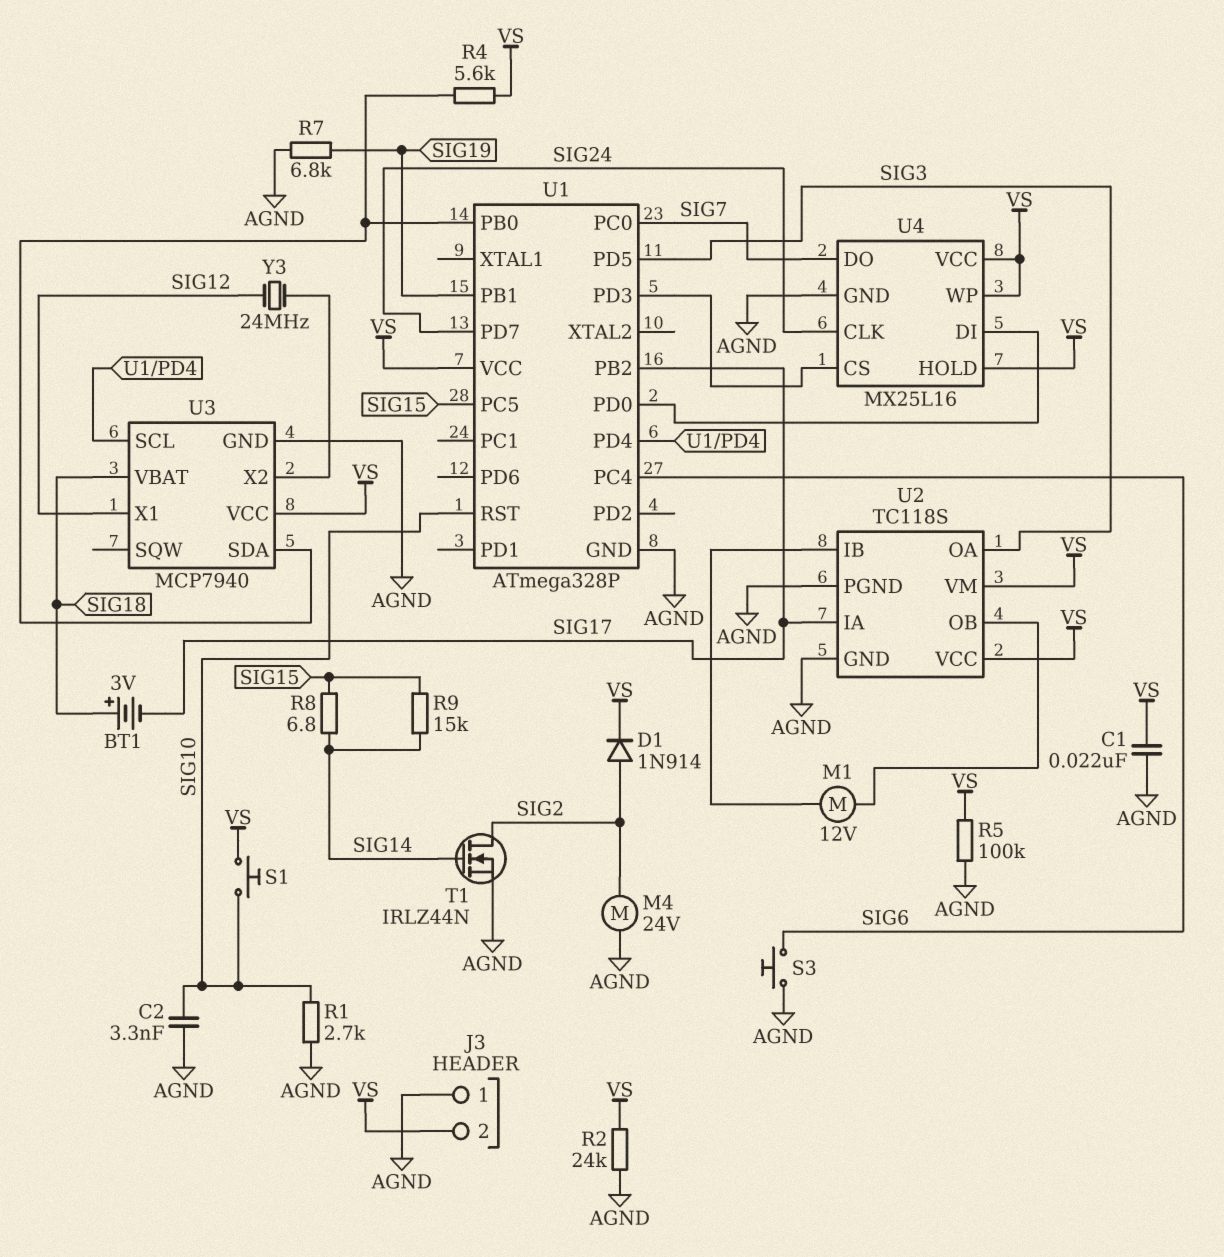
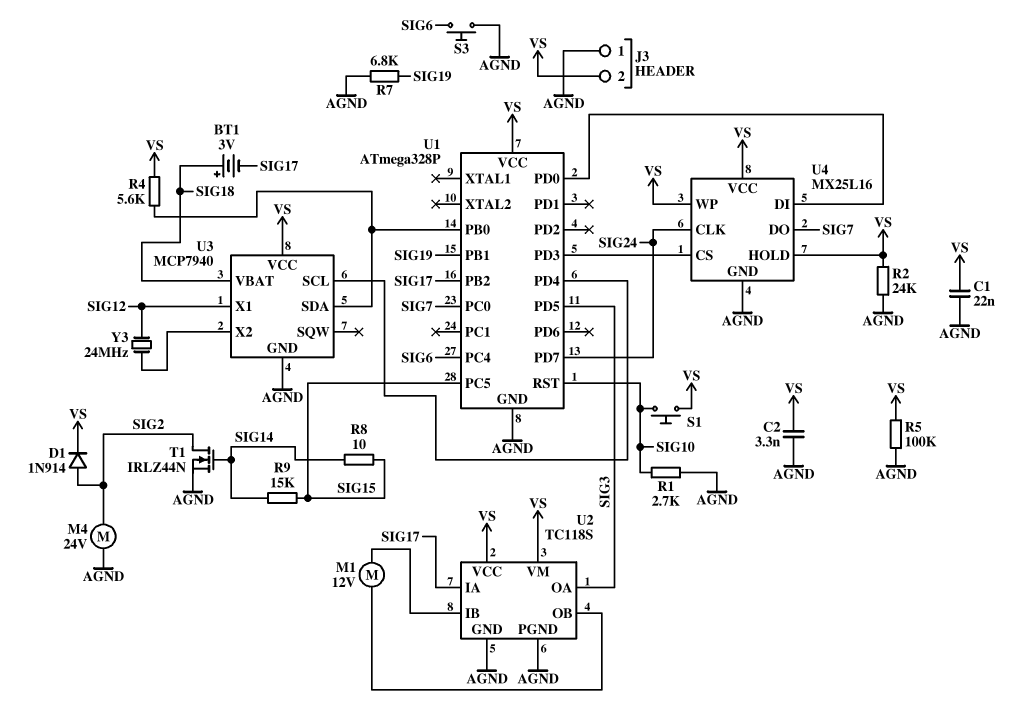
C2: 3.3nF (AGND, SIG10) -> 3.3nF (AGND, VS)
R8: 6.8 (SIG14, SIG15) -> 10 (SIG14, SIG15)

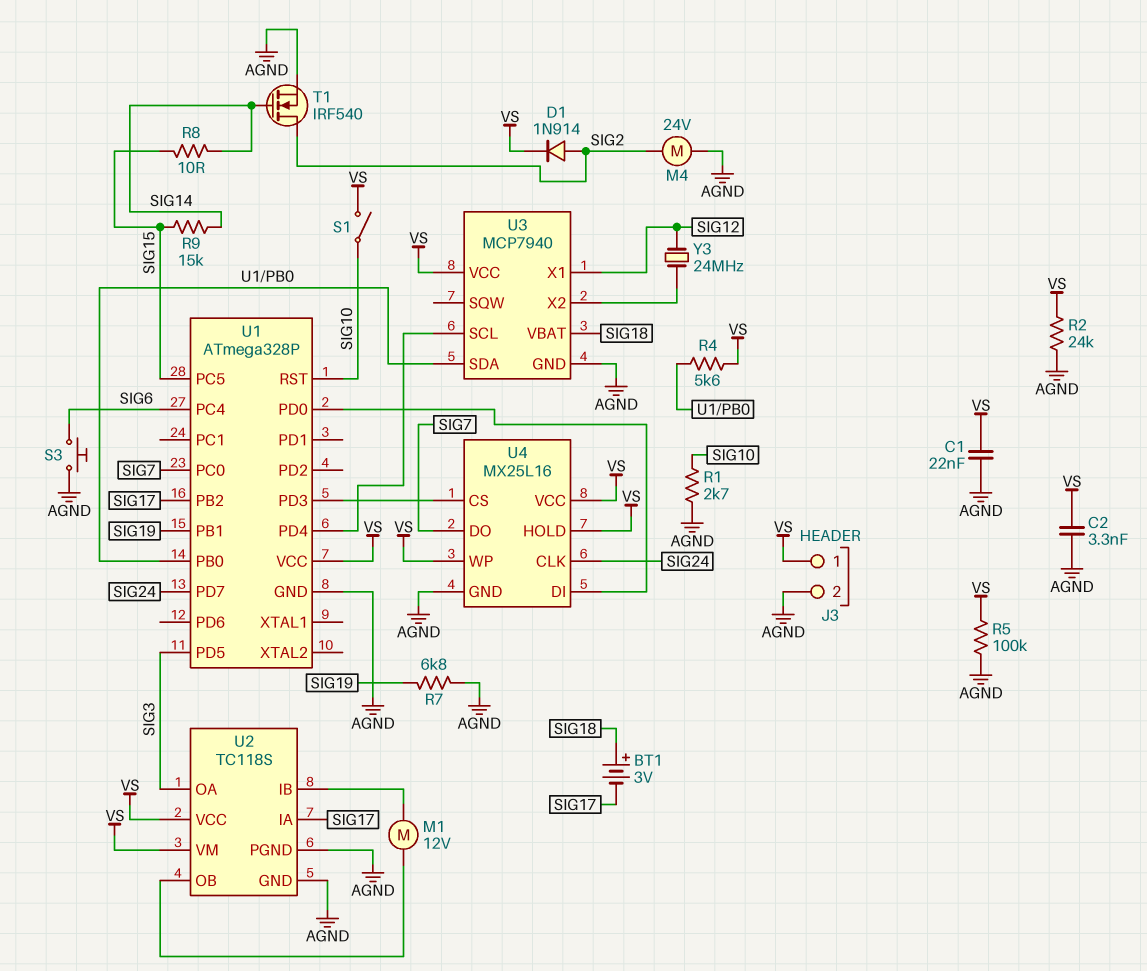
J3 pin 1: AGND -> VS
J3 pin 2: VS -> AGND
S1: button (SIG10, VS) -> switch (SIG10, VS)
T1: NMOS IRLZ44N (G SIG14, D SIG2, S AGND) -> NMOS IRF540 (G SIG14, D SIG2, S AGND)

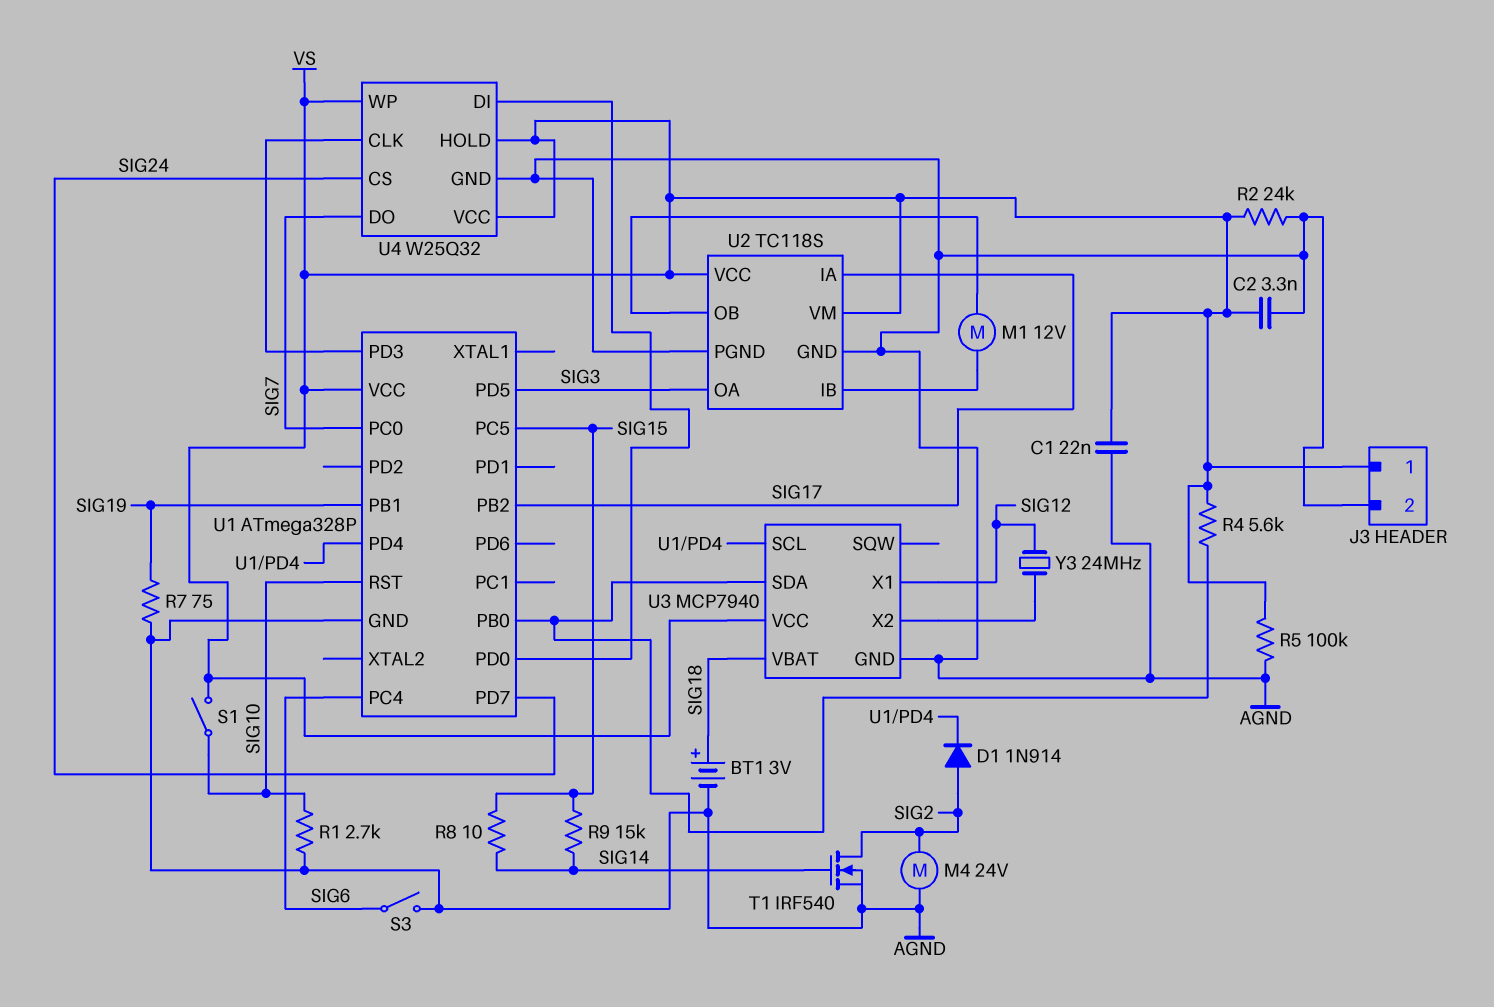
BT1: 3V (plus SIG18, minus SIG17) -> 3V (plus SIG18, minus AGND)
D1: diode 1N914 (A SIG2, K VS) -> diode 1N914 (A SIG2, K U1/PD4)
R7: 6.8k (AGND, SIG19) -> 75 (AGND, SIG19)
S3: button (AGND, SIG6) -> switch (AGND, SIG6)
U4: MX25L16 -> W25Q32
U4 pin CLK: SIG24 -> U1/PD3
U4 pin CS: U1/PD3 -> SIG24

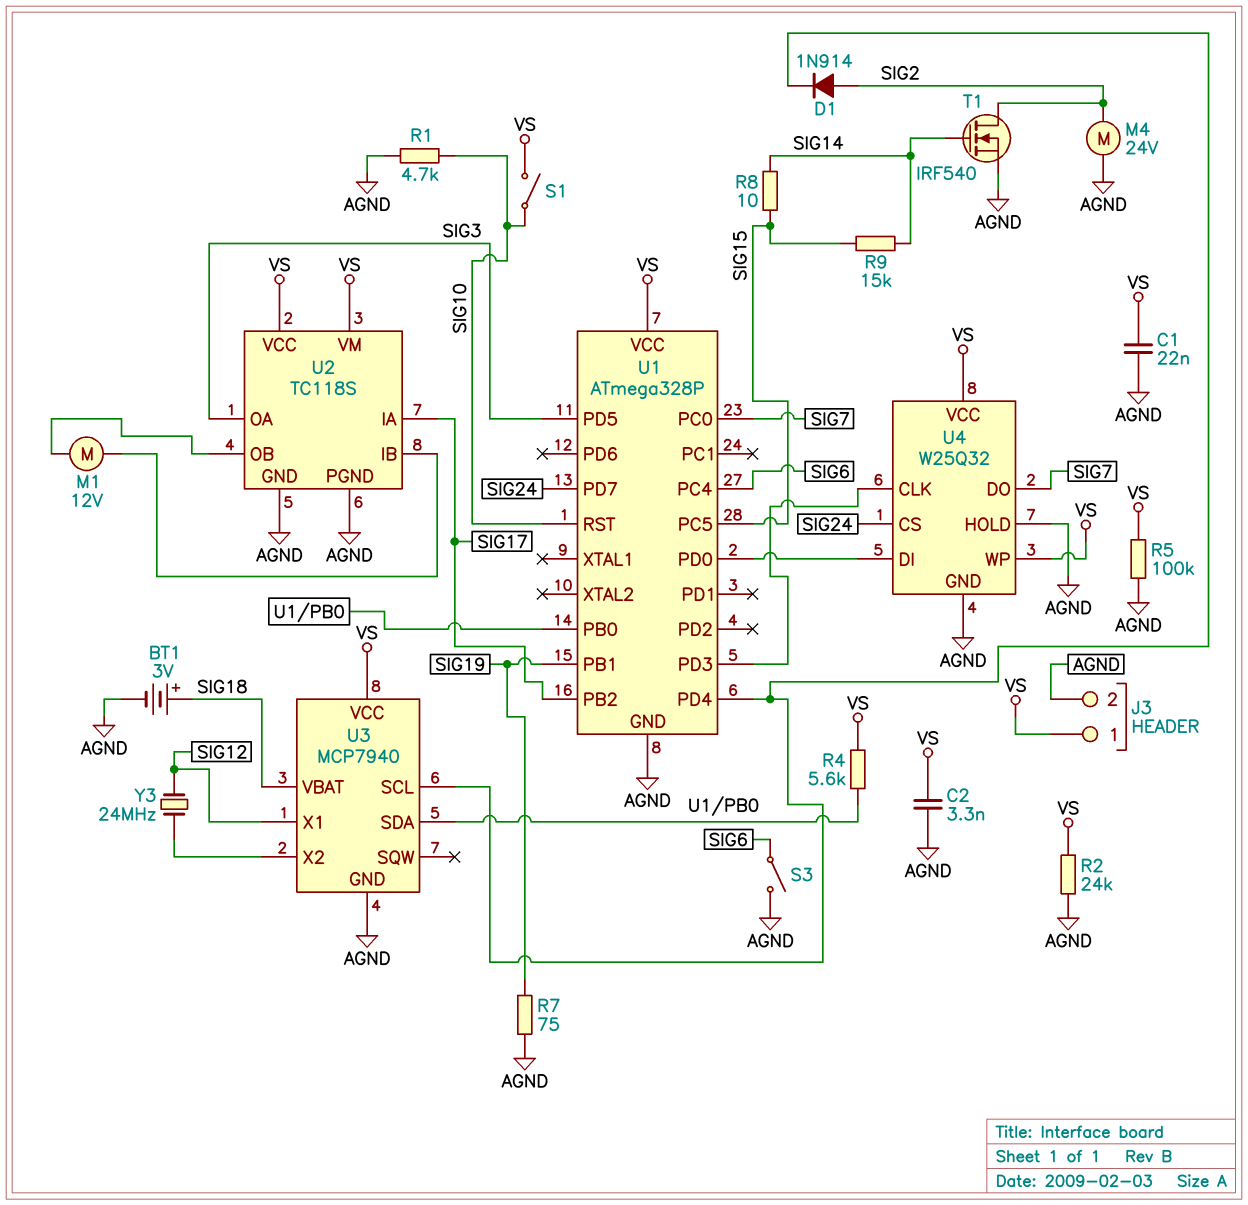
R1: 2.7k (AGND, SIG10) -> 4.7k (AGND, SIG10)
U4 pin HOLD: VS -> AGND

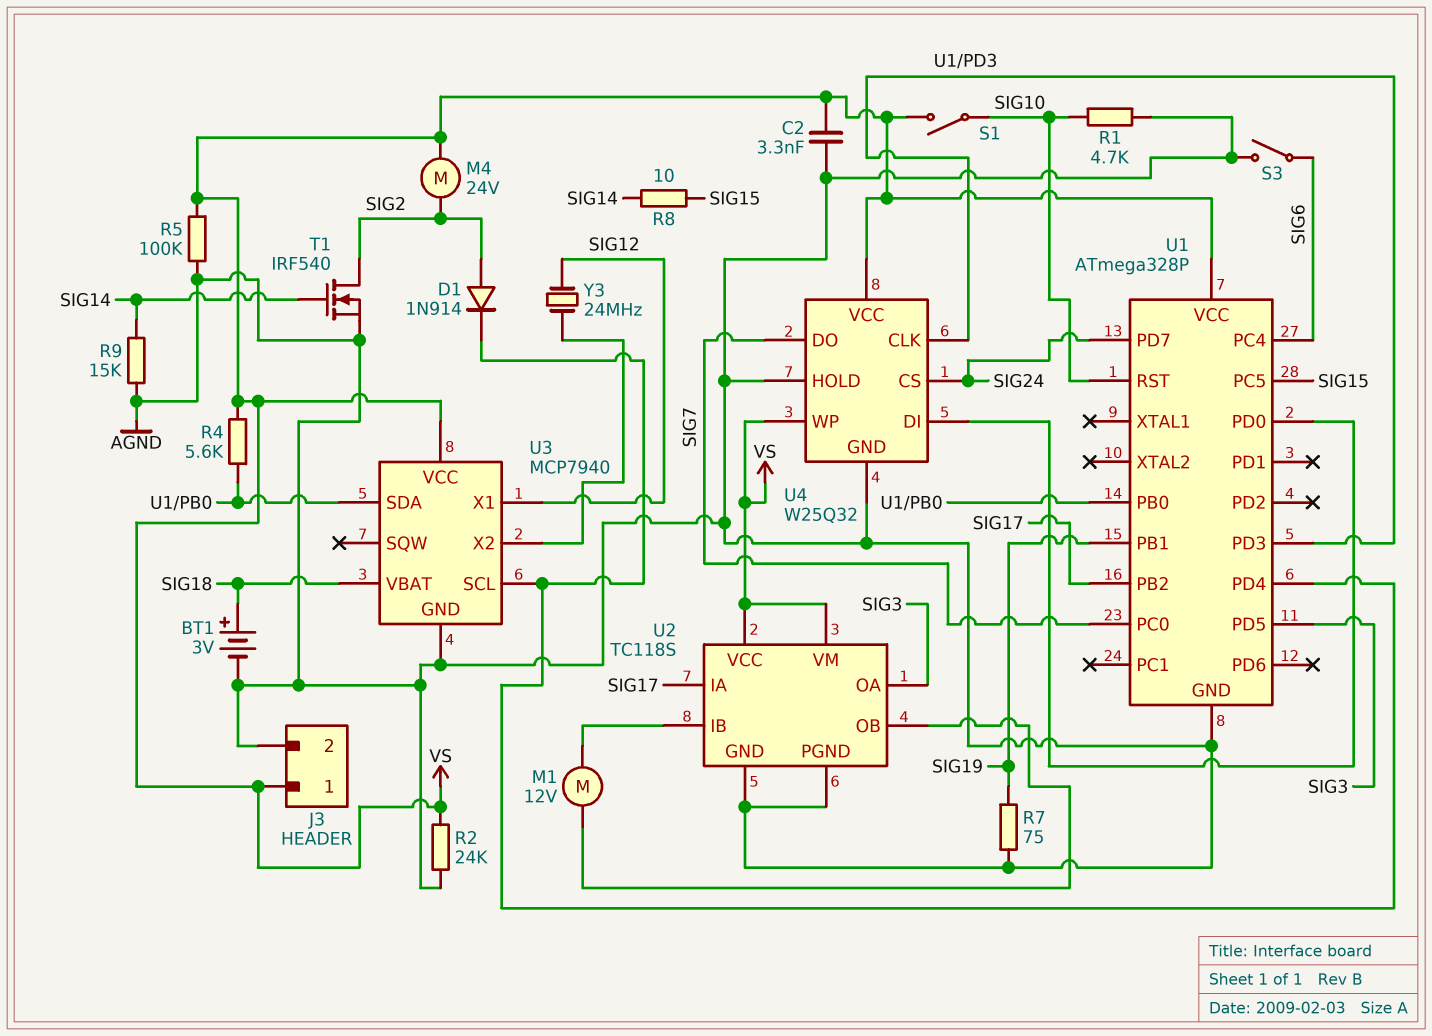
C1: 22nF (AGND, VS) -> none
M4: motor 24V (AGND, SIG2) -> motor 24V (SIG2, VS)
R9: 15k (SIG14, SIG15) -> 15k (AGND, SIG14)

